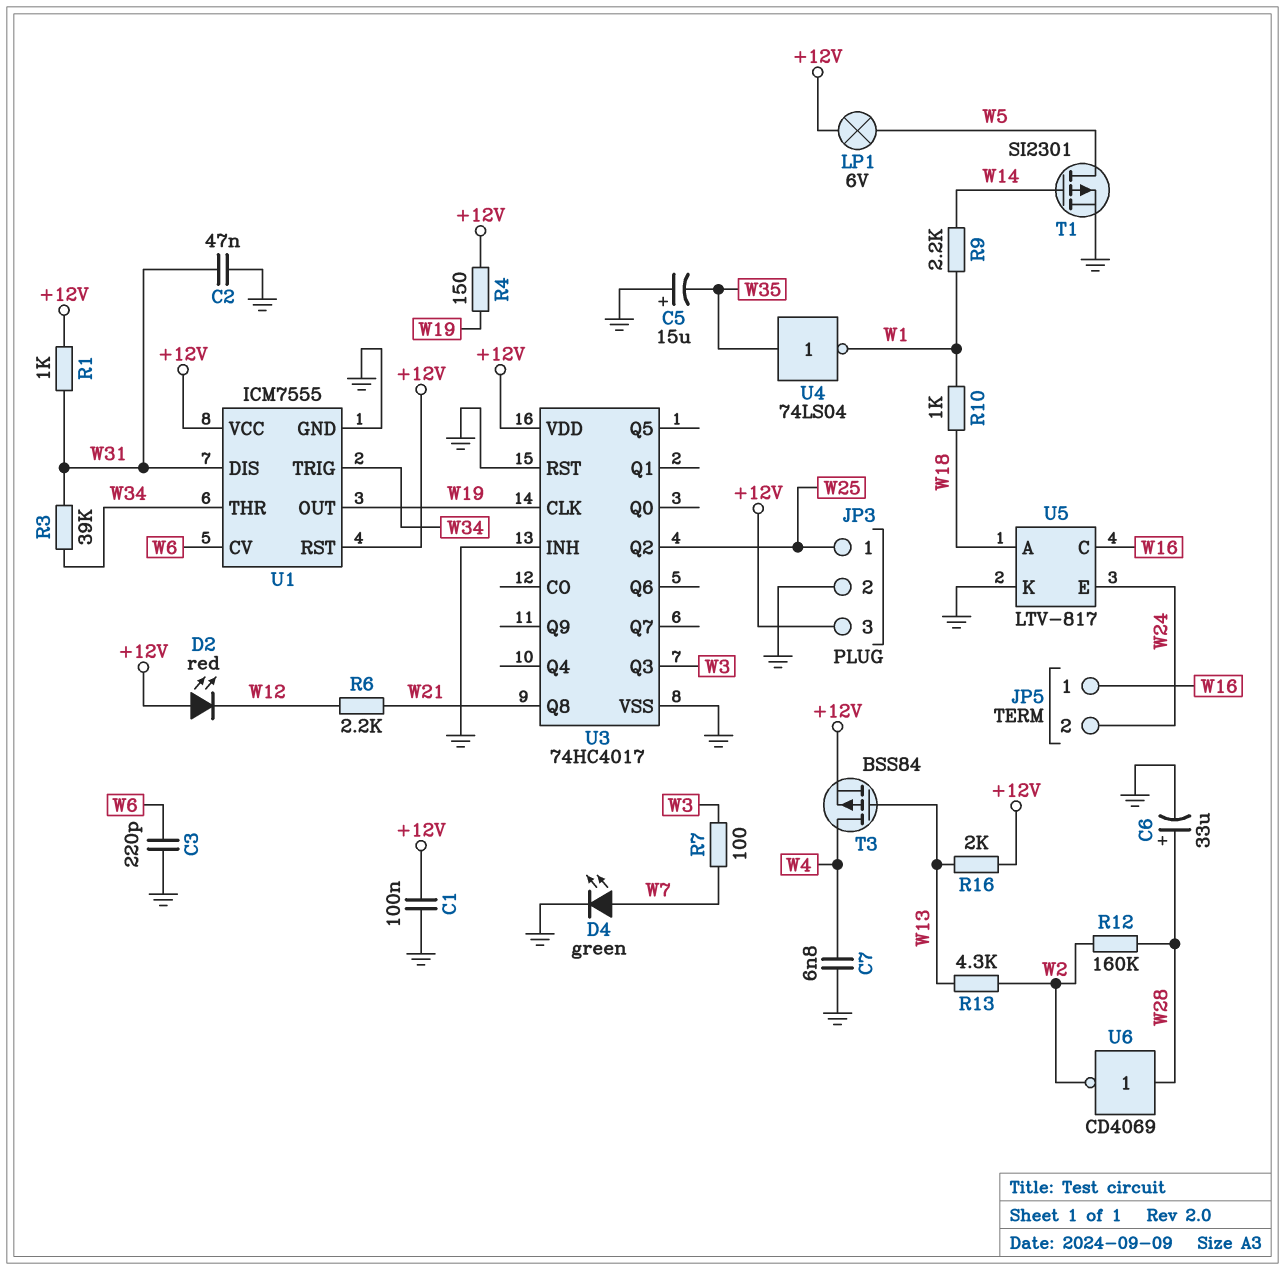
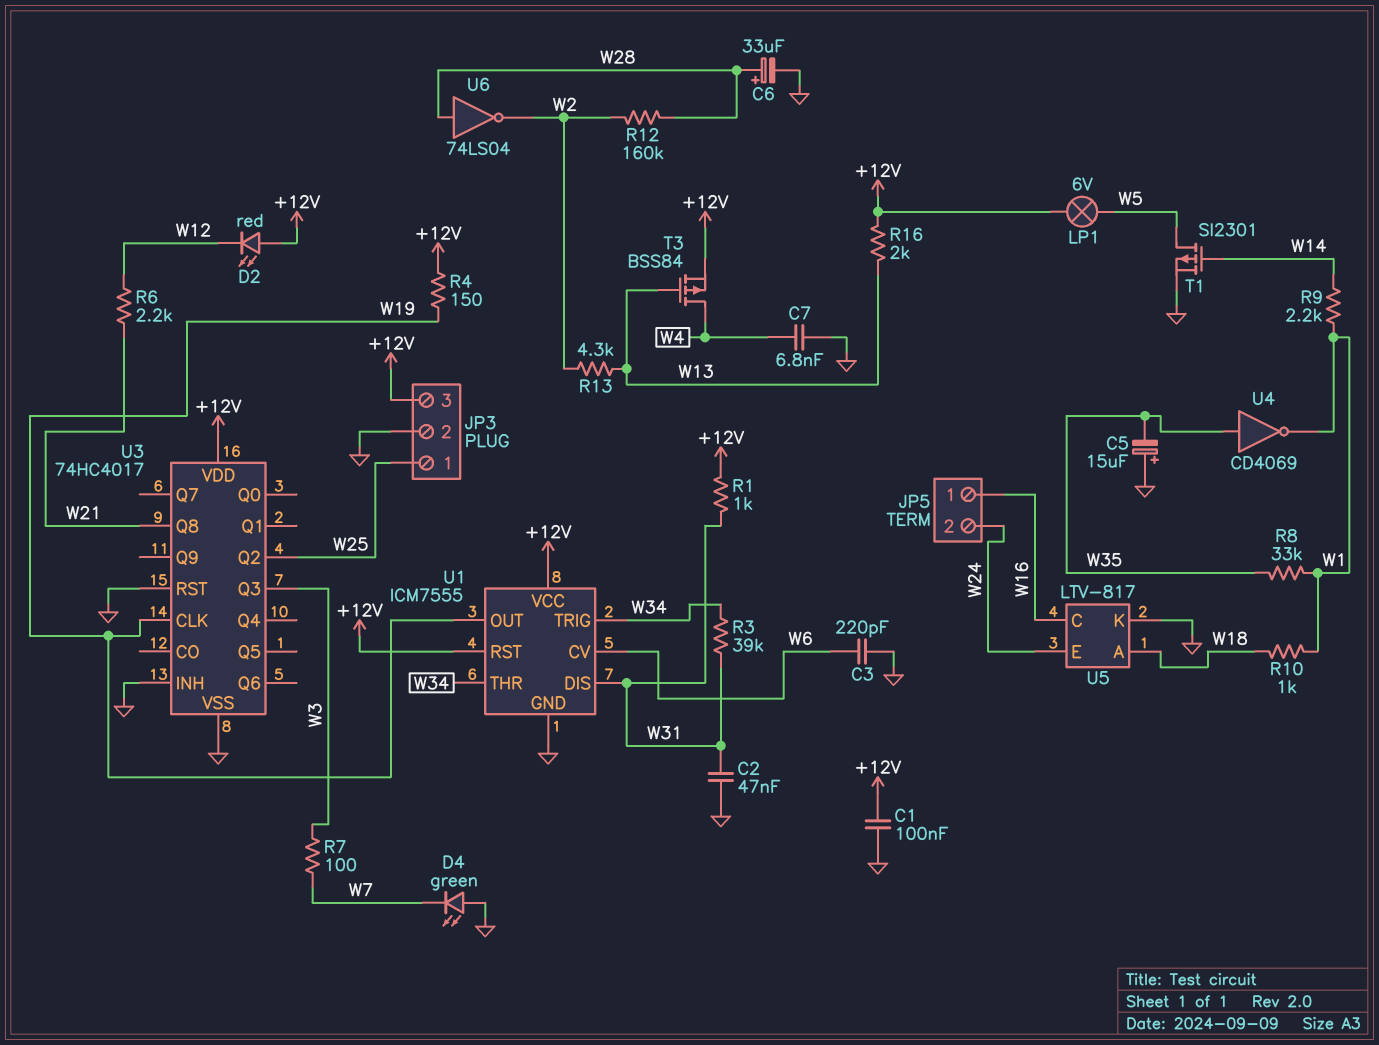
D4: LED green (A W7, K GND) -> LED green (A GND, K W7)
R8: none -> 33k (W1, W35)
U4: NOT 74LS04 (in W35, out W1) -> NOT CD4069 (in W35, out W1)
U6: NOT CD4069 (in W28, out W2) -> NOT 74LS04 (in W28, out W2)

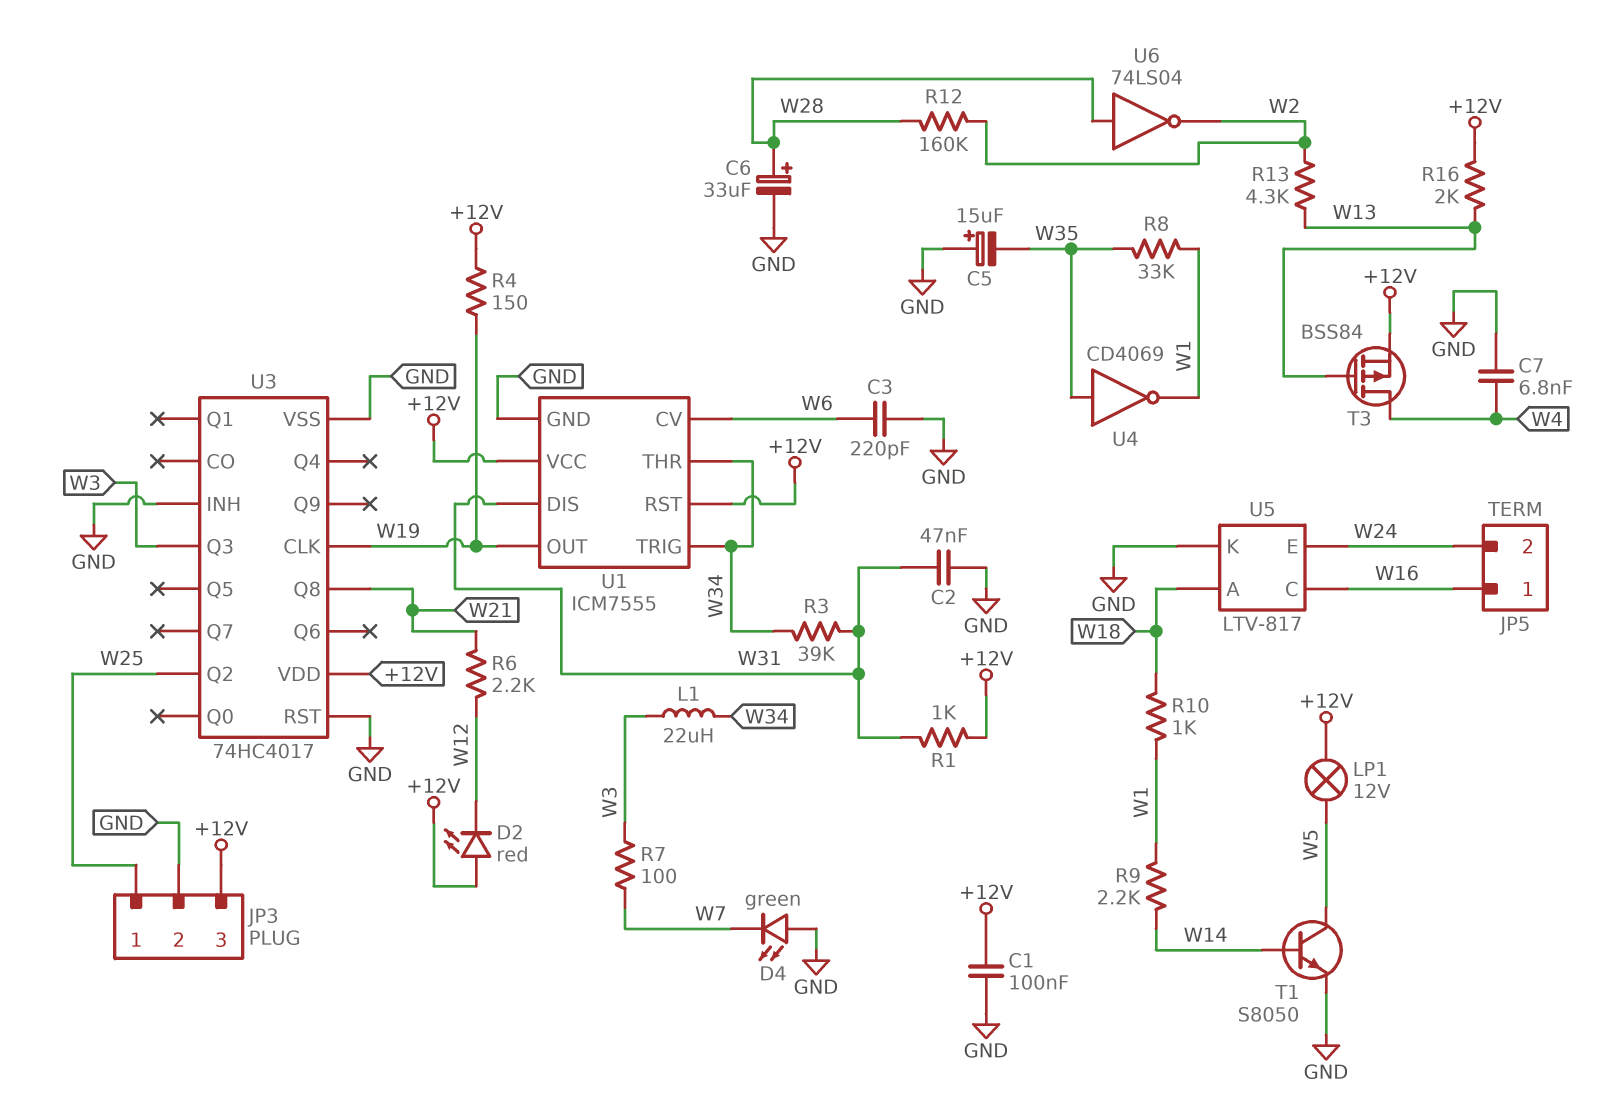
L1: none -> 22uH (W3, W34)
LP1: lamp 6V (+12V, W5) -> lamp 12V (+12V, W5)
T1: PMOS SI2301 (G W14, D W5, S GND) -> NPN S8050 (B W14, C W5, E GND)

